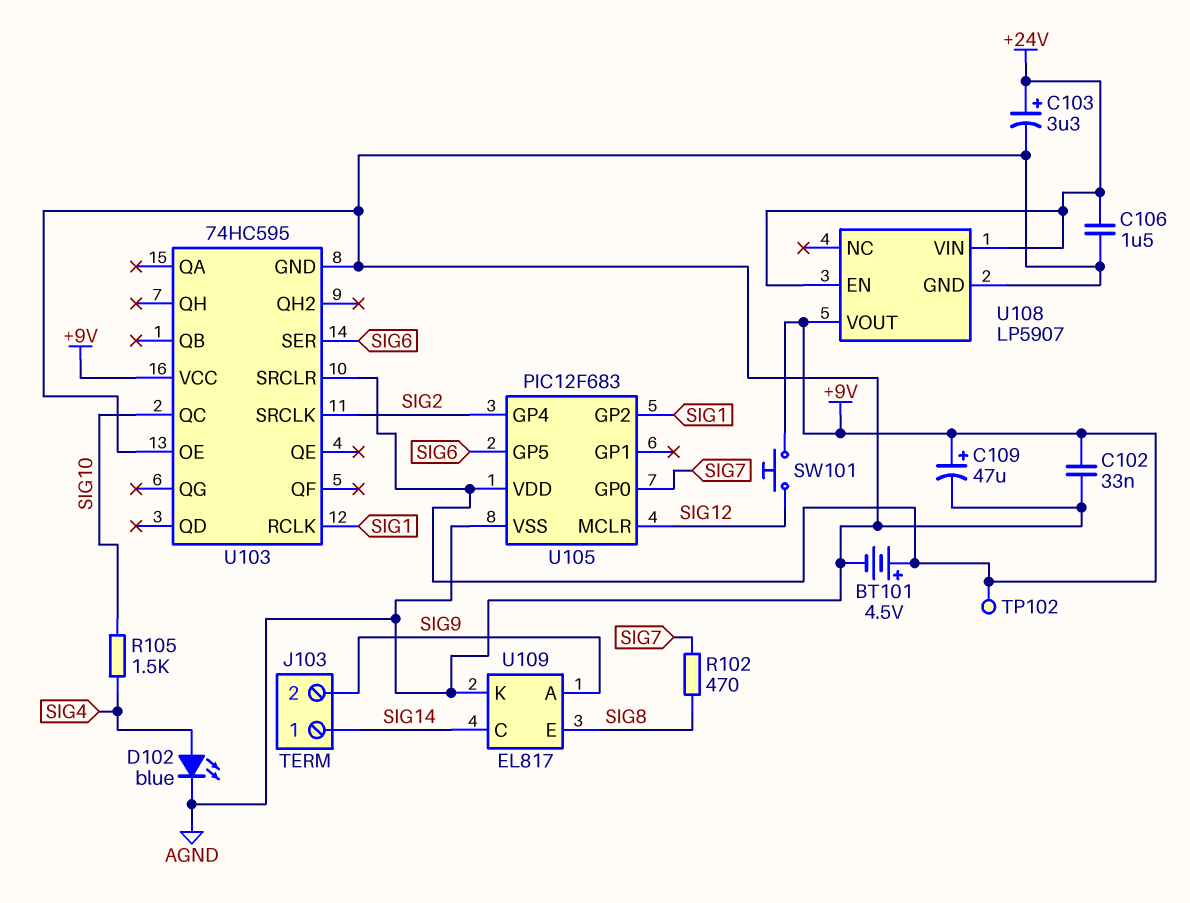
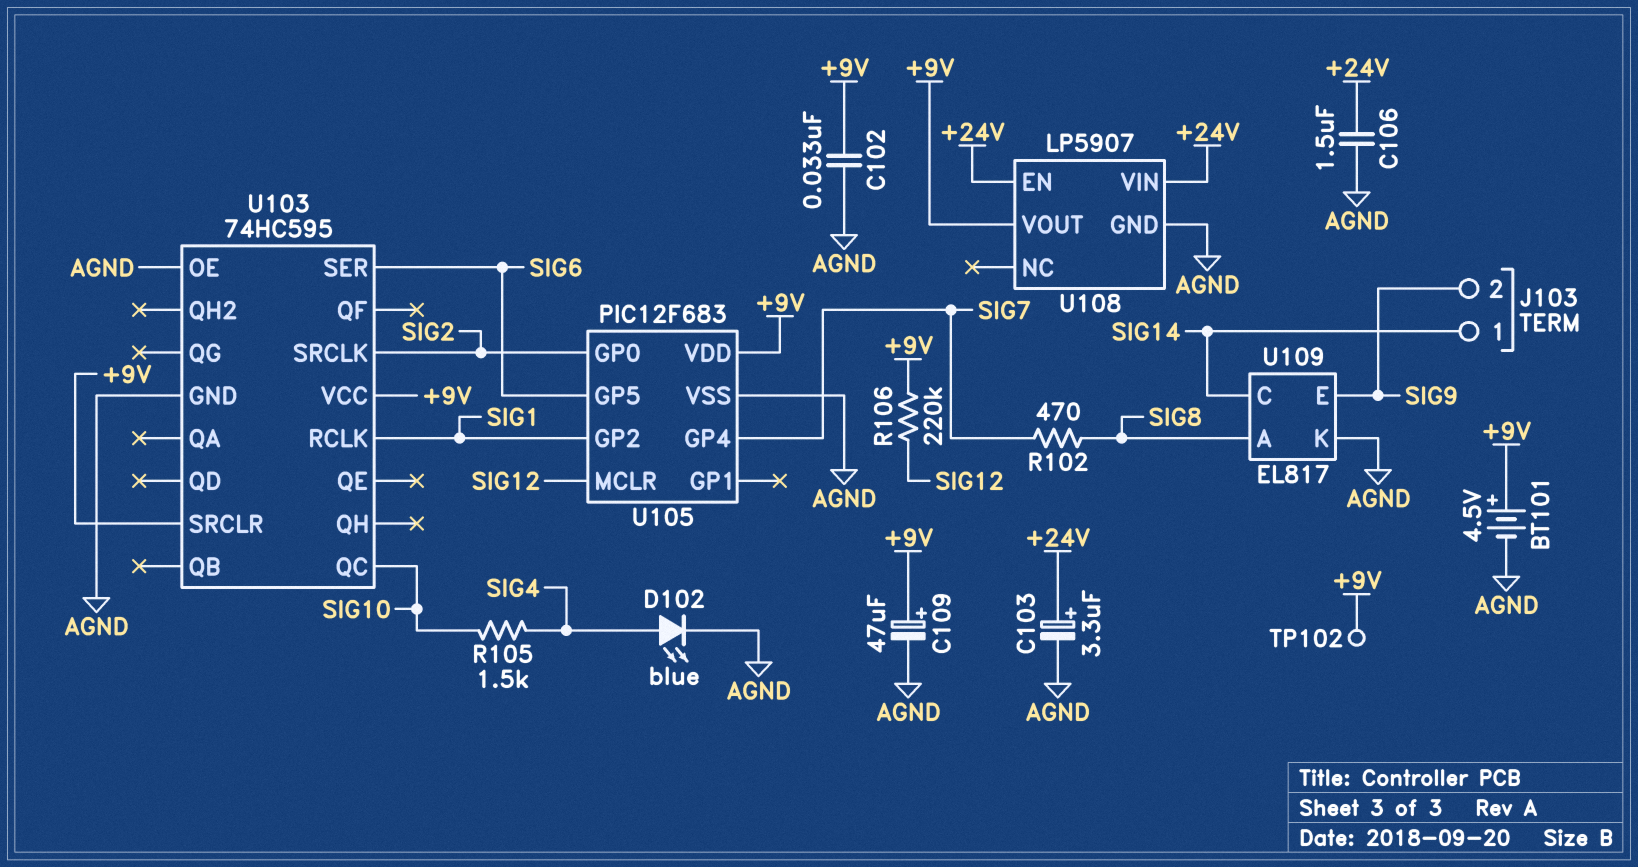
R106: none -> 220k (+9V, SIG12)
SW101: button (+9V, SIG12) -> none
U105 pin GP0: SIG7 -> SIG2
U105 pin GP4: SIG2 -> SIG7
U109 pin A: SIG9 -> SIG8
U109 pin E: SIG8 -> SIG9

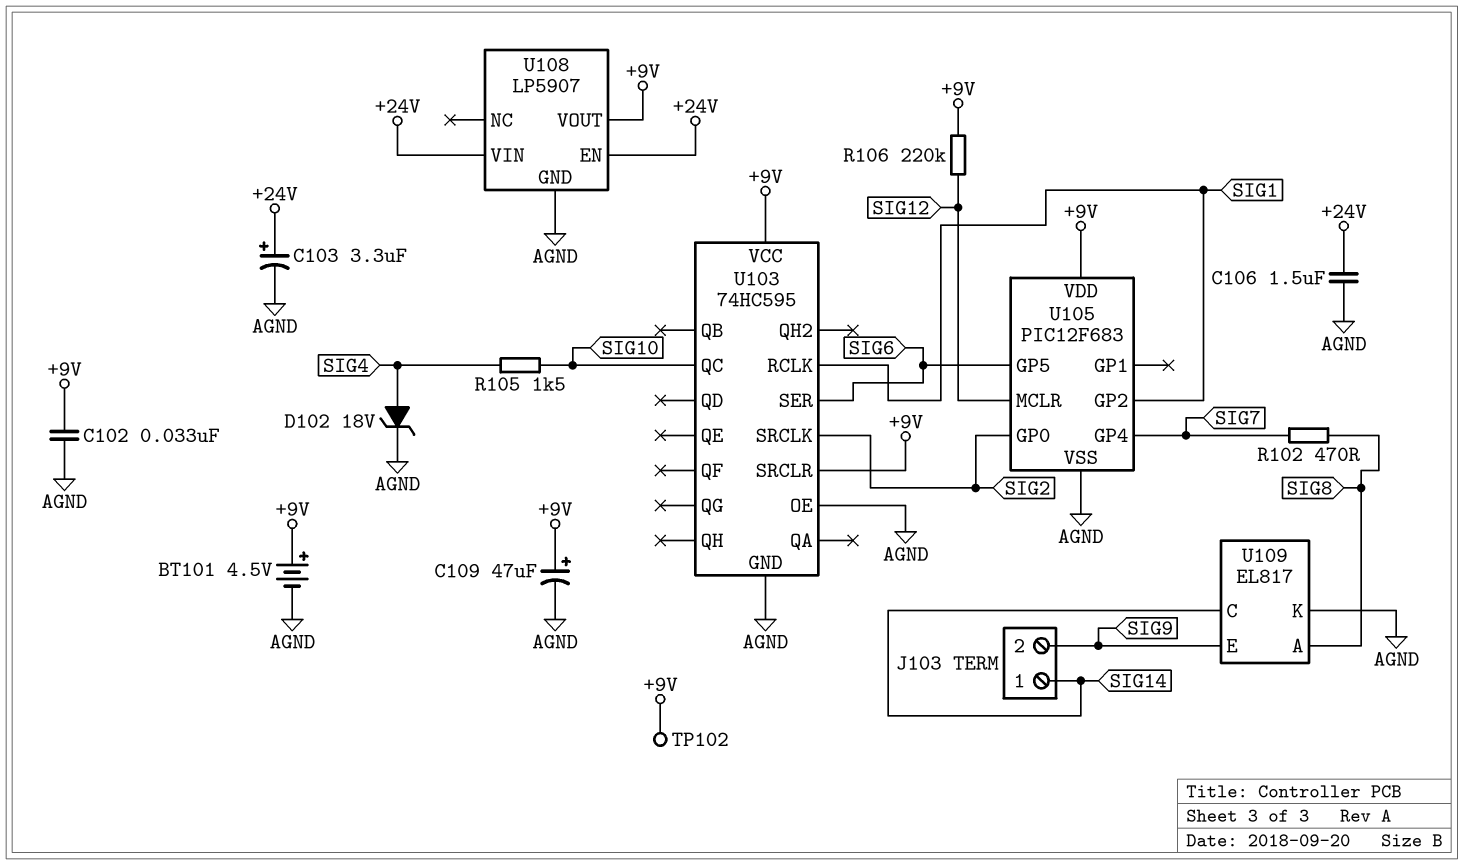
D102: LED blue (A SIG4, K AGND) -> zener 18V (A SIG4, K AGND)

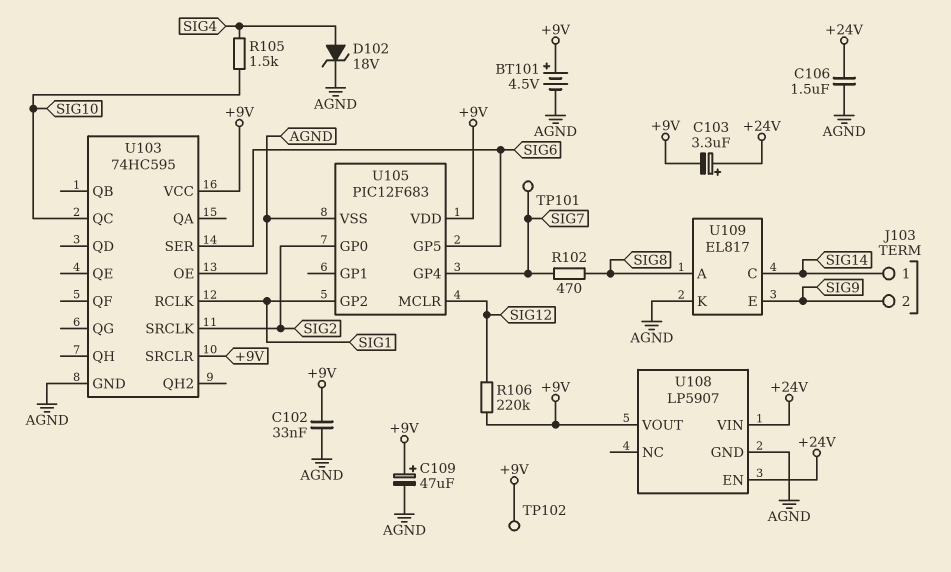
C103: 3.3uF (plus +24V, minus AGND) -> 3.3uF (plus +24V, minus +9V)
TP101: none -> test point (SIG7)

